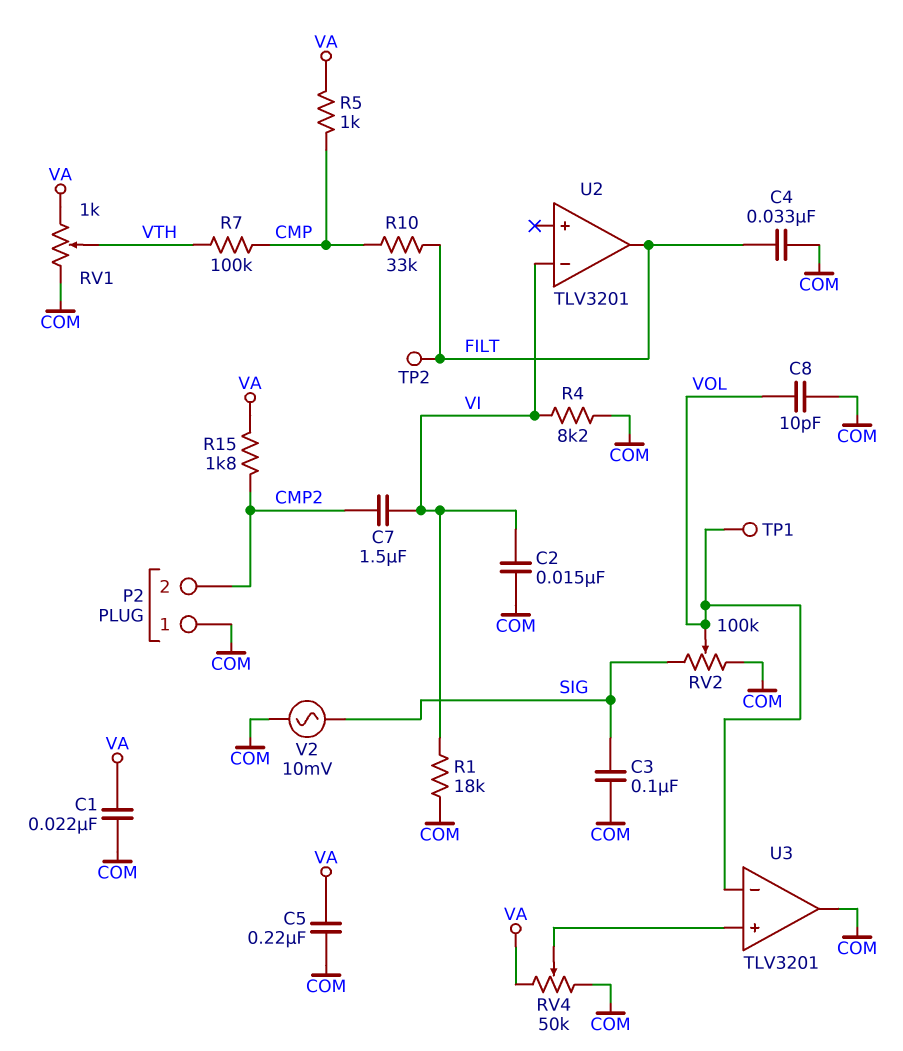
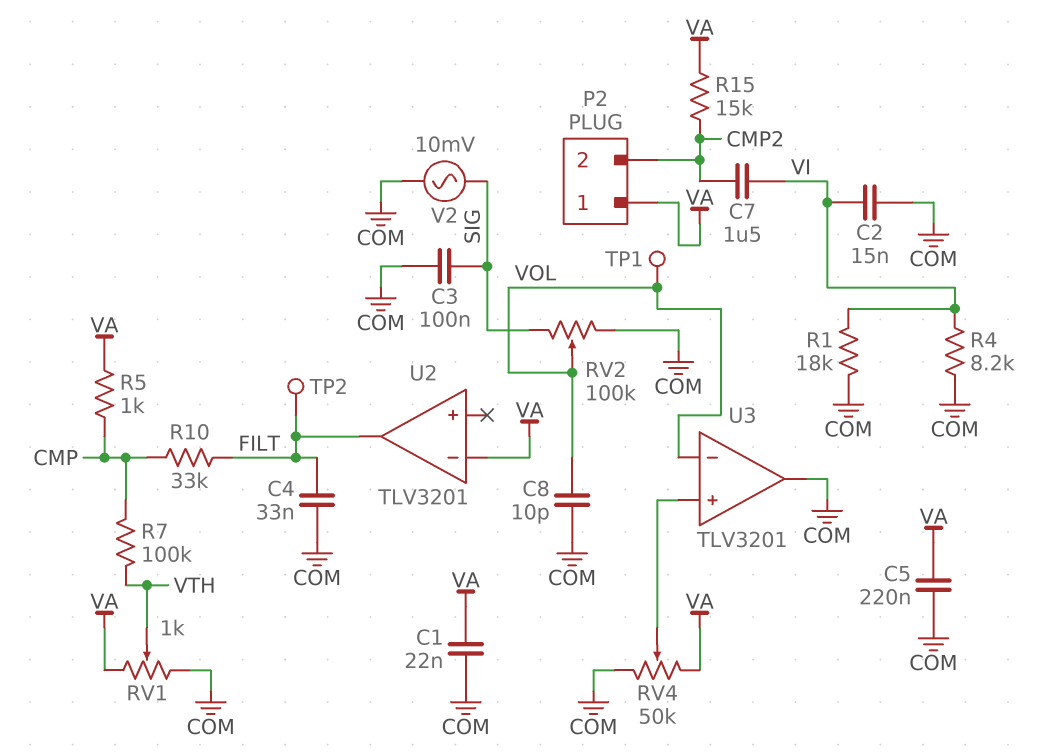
P2 pin 1: COM -> VA
R15: 1.8k (CMP2, VA) -> 15k (CMP2, VA)
U2 pin in-: VI -> VA

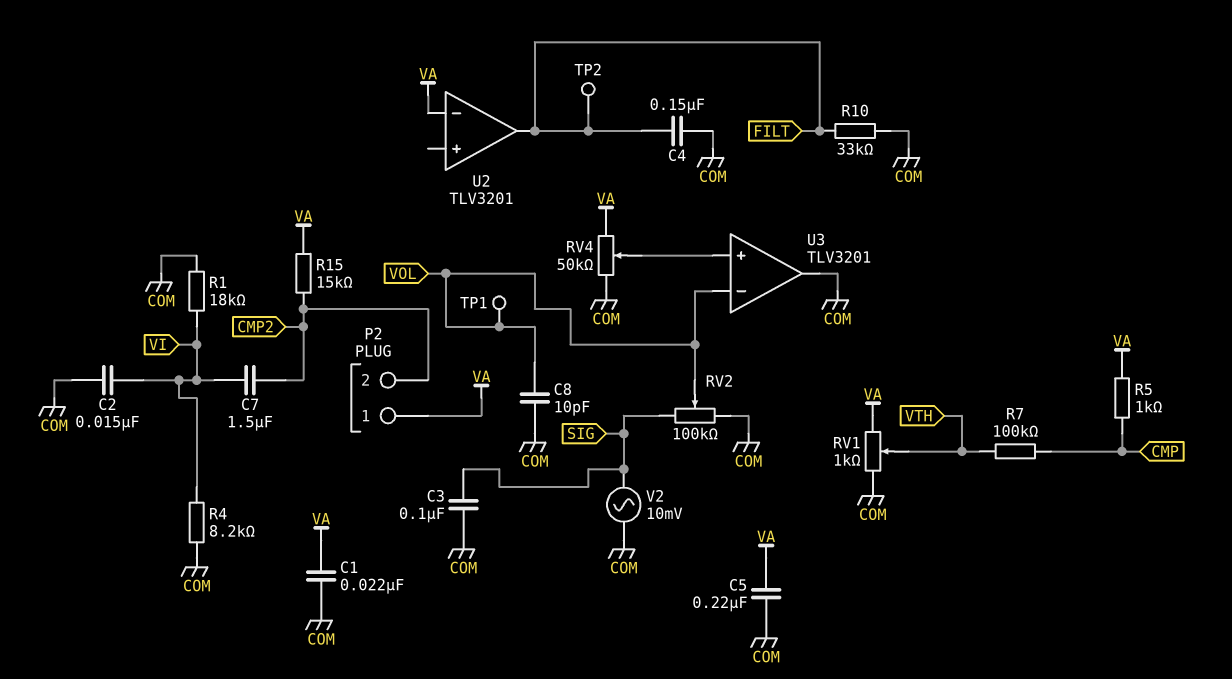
C4: 33nF (COM, FILT) -> 150nF (COM, FILT)
R10: 33k (CMP, FILT) -> 33k (COM, FILT)

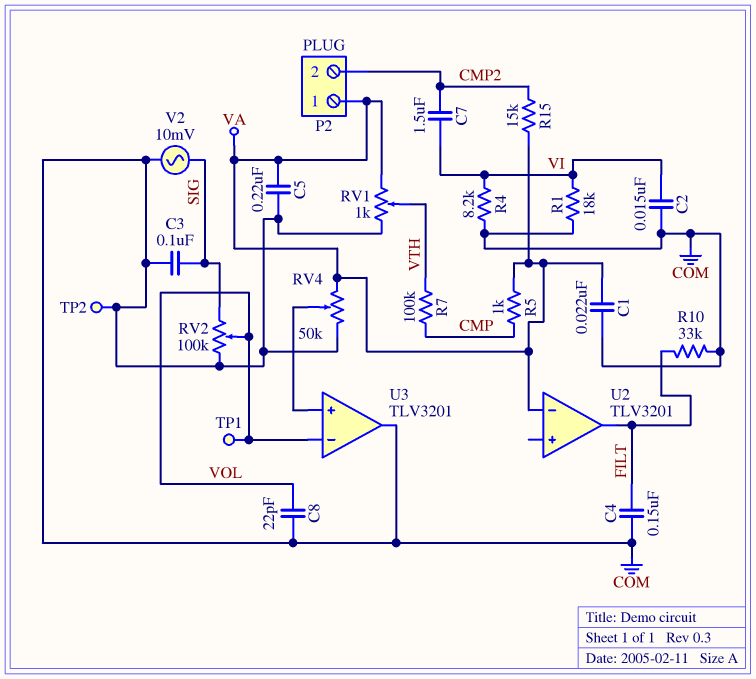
C8: 10pF (COM, VOL) -> 22pF (COM, VOL)
TP2: test point (FILT) -> test point (COM)

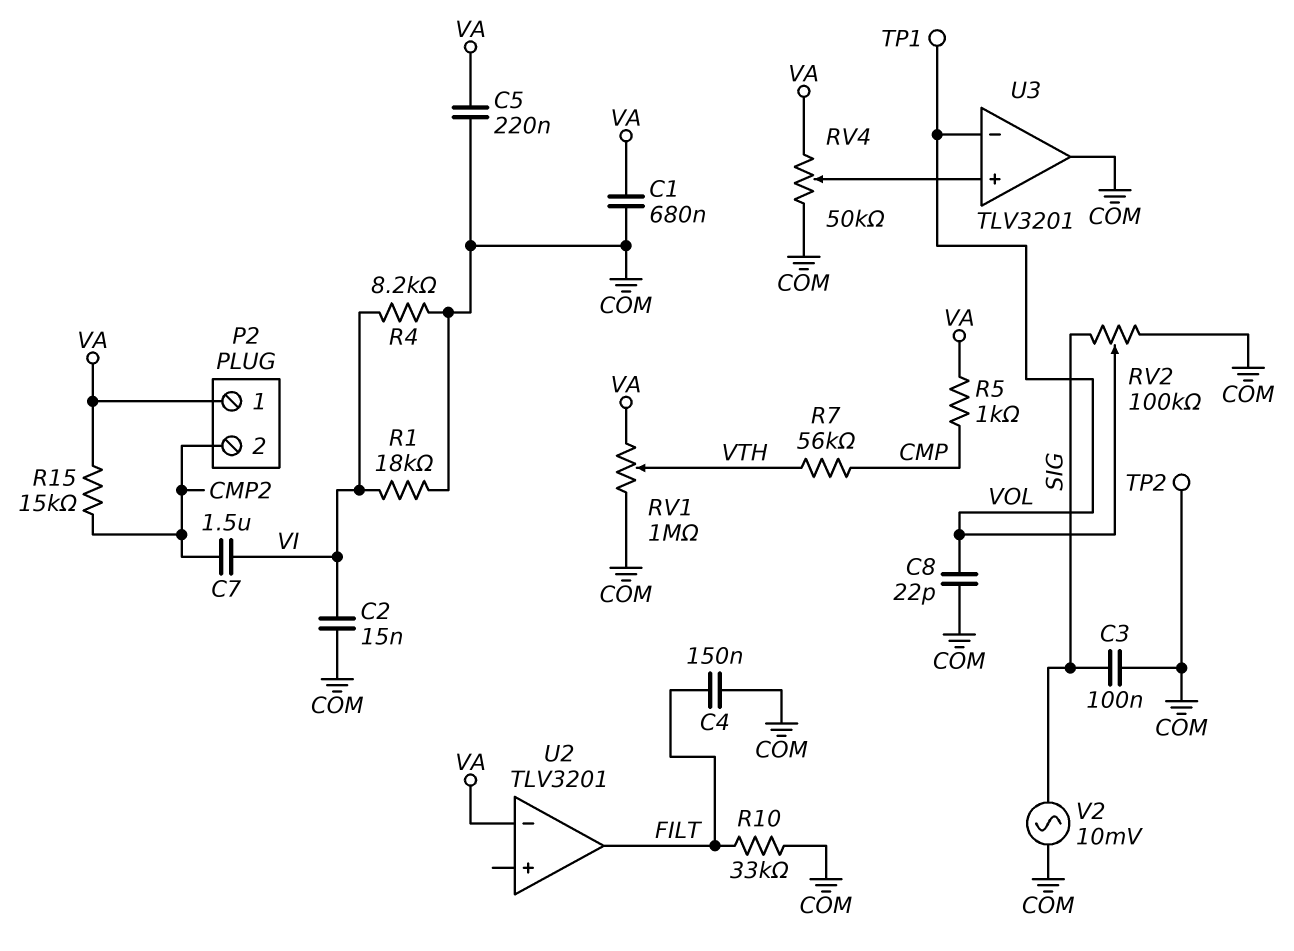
C1: 22nF (COM, VA) -> 680nF (COM, VA)
R7: 100k (CMP, VTH) -> 56k (CMP, VTH)
RV1: 1k (COM, VA, wiper VTH) -> 1M (COM, VA, wiper VTH)

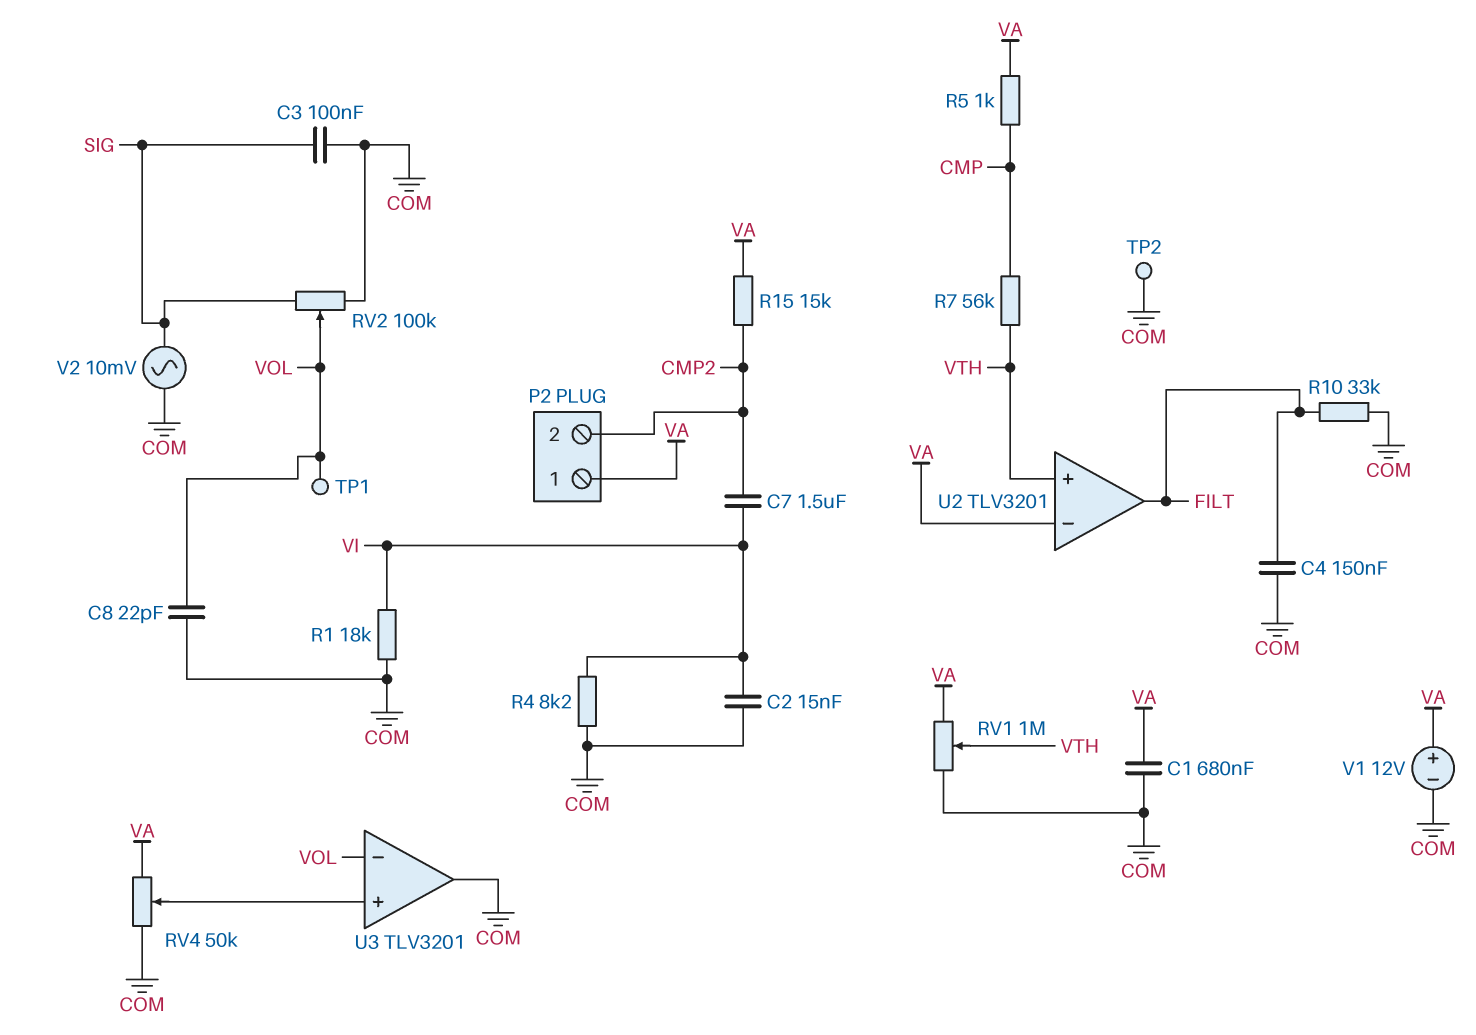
C5: 220nF (COM, VA) -> none
U2 pin in+: none -> VTH
V1: none -> 12V (plus VA, minus COM)

